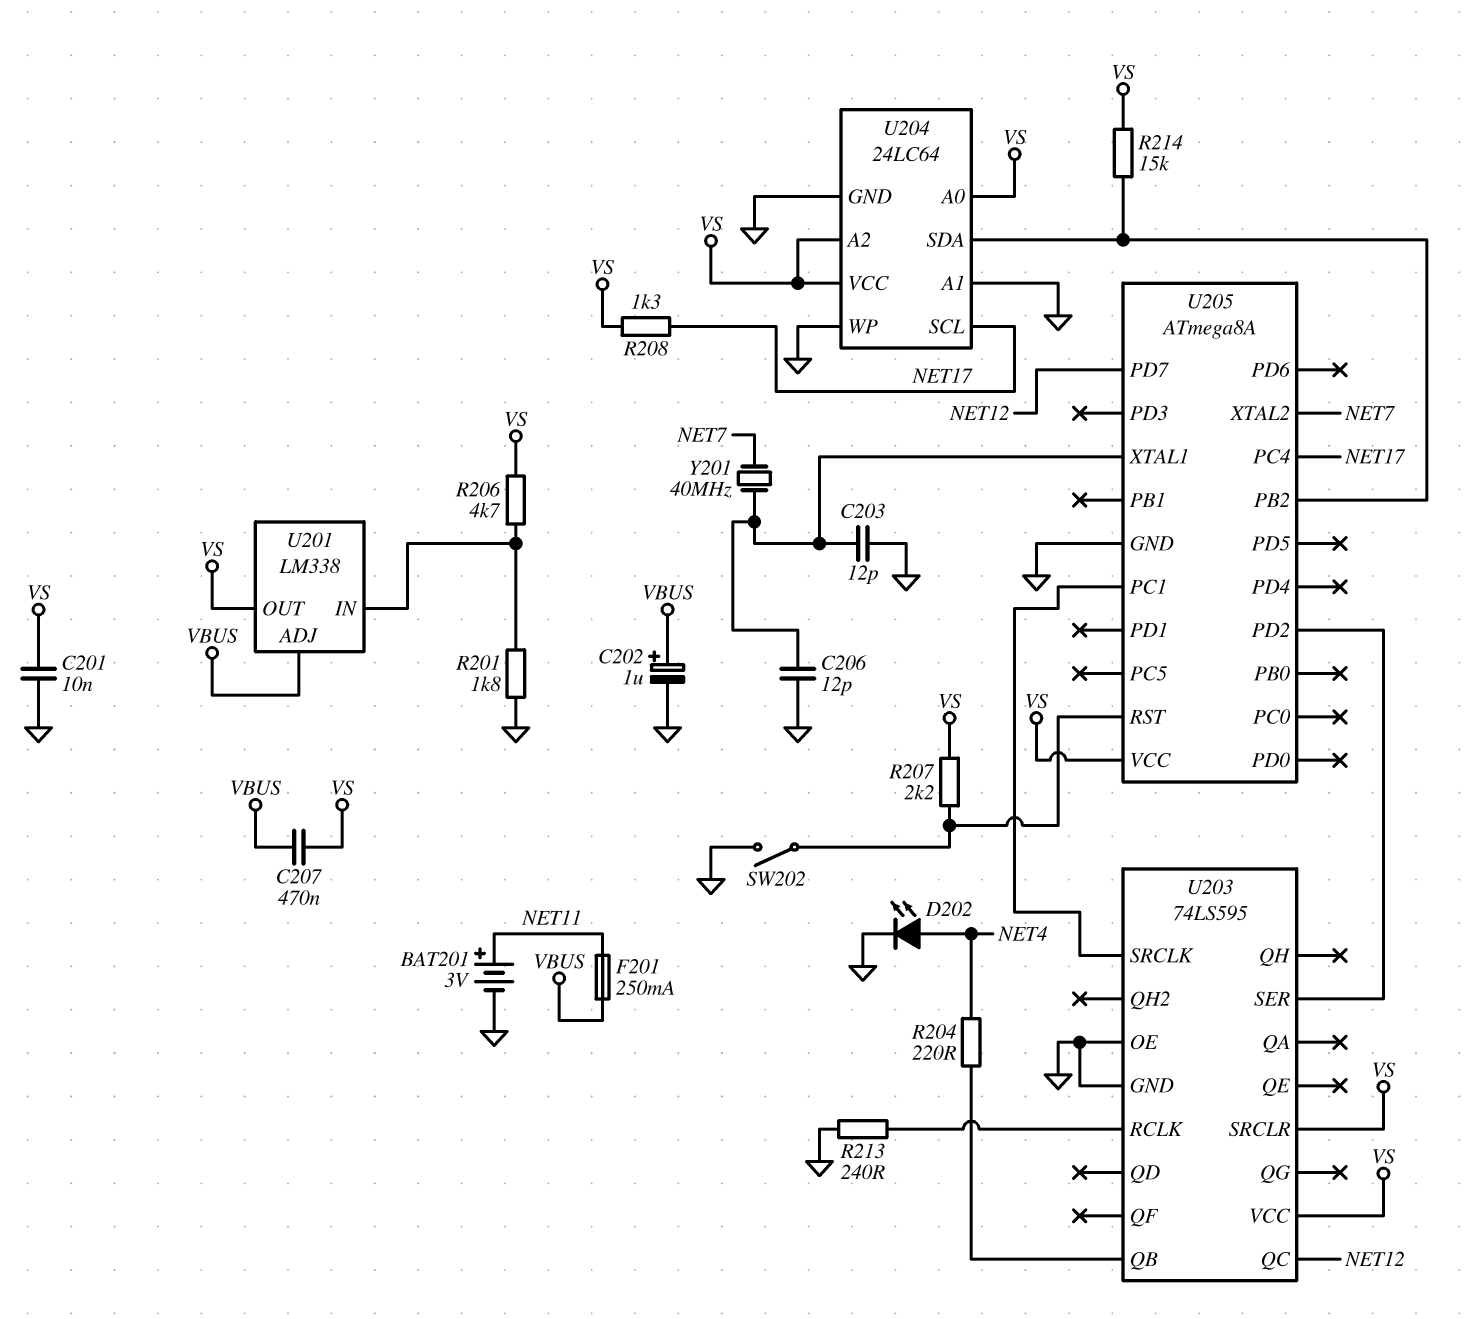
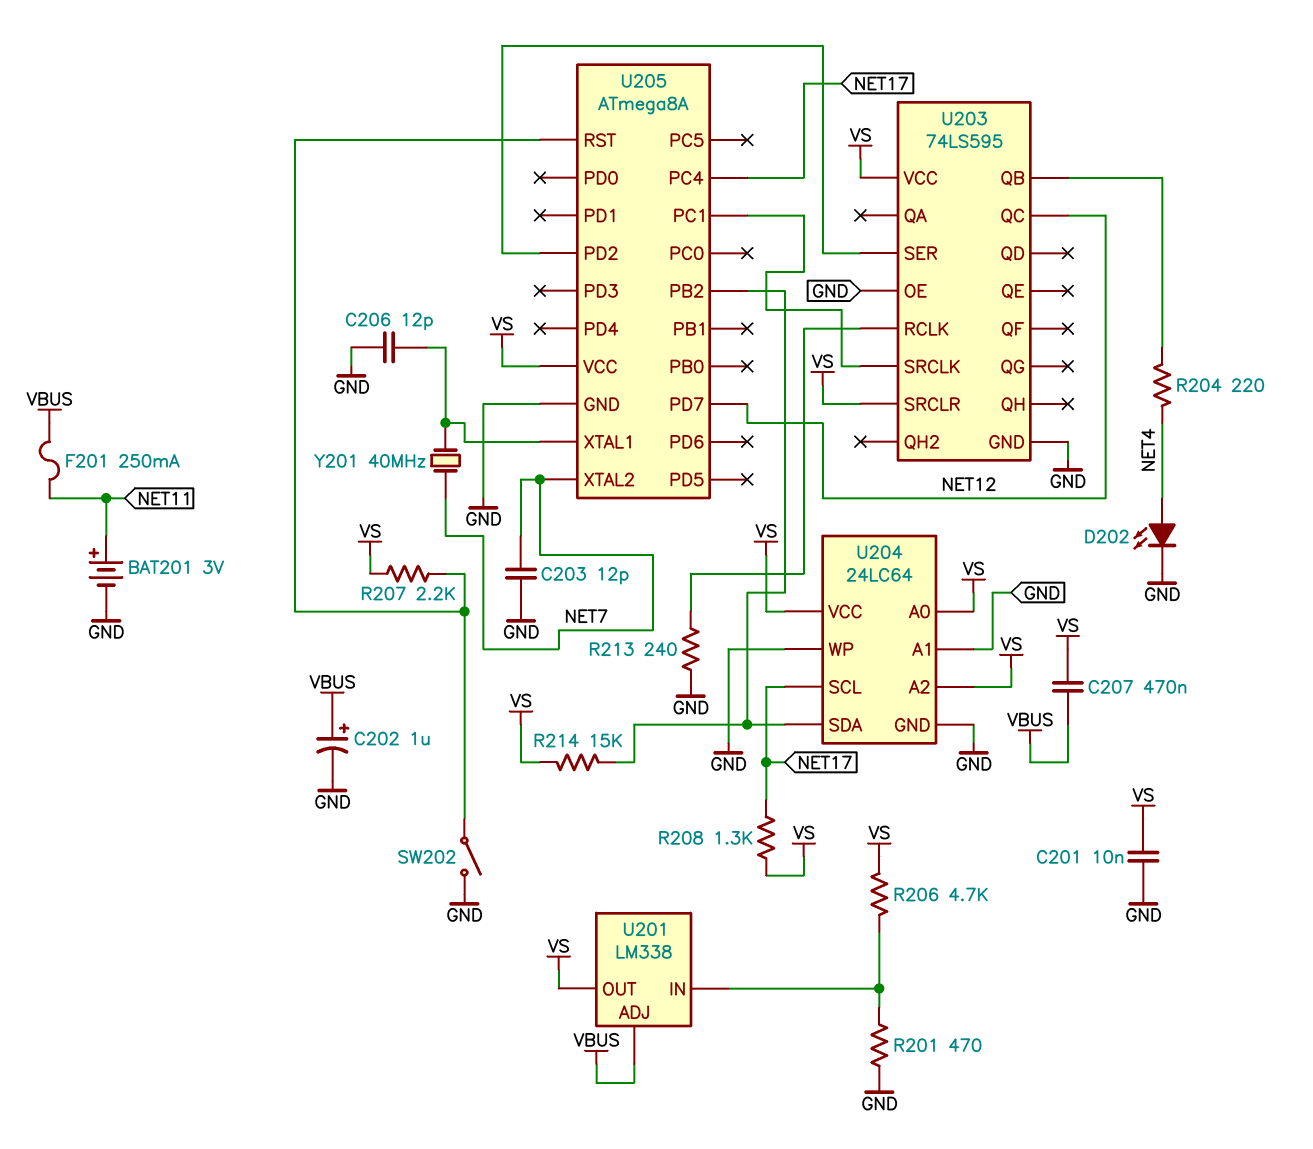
C203: 12pF (GND, U205/XTAL1) -> 12pF (GND, NET7)
R201: 1.8k (GND, U201/IN) -> 470 (GND, U201/IN)

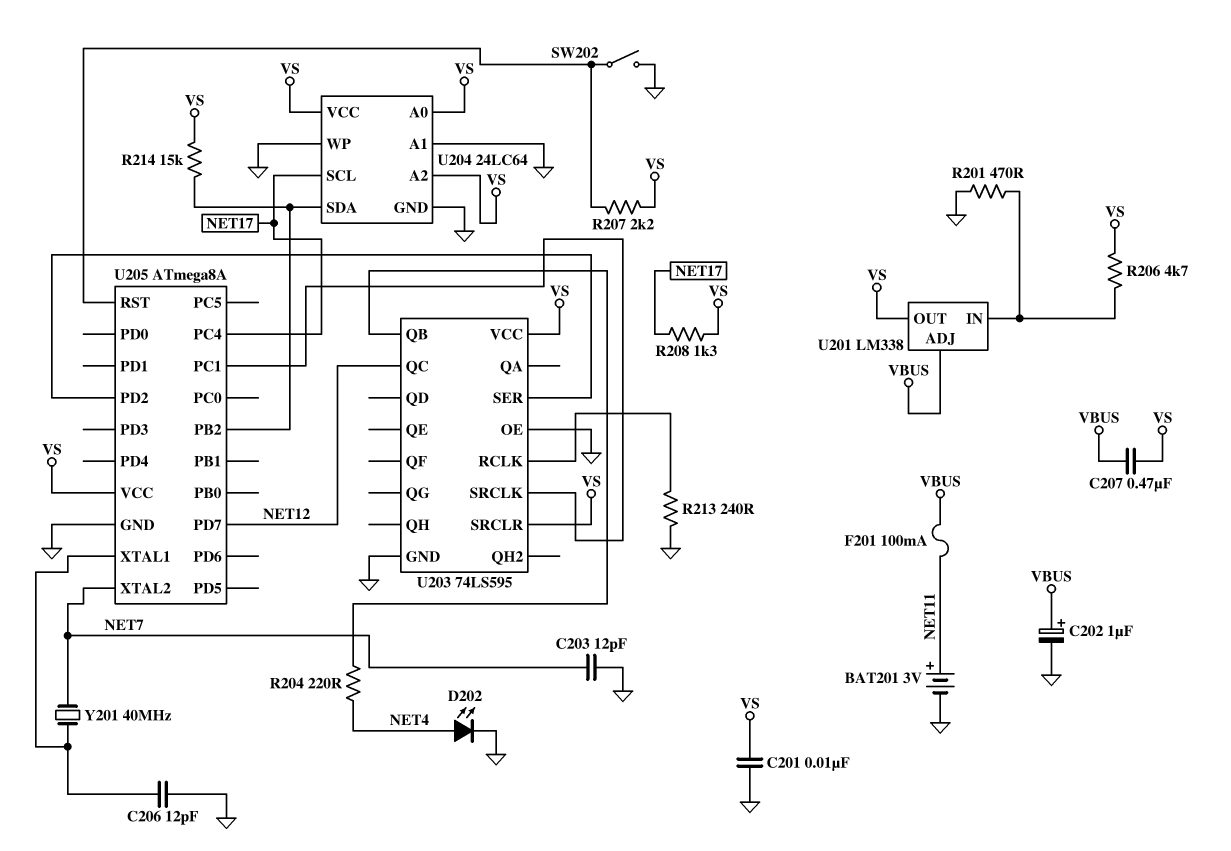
F201: 250mA (NET11, VBUS) -> 100mA (NET11, VBUS)

